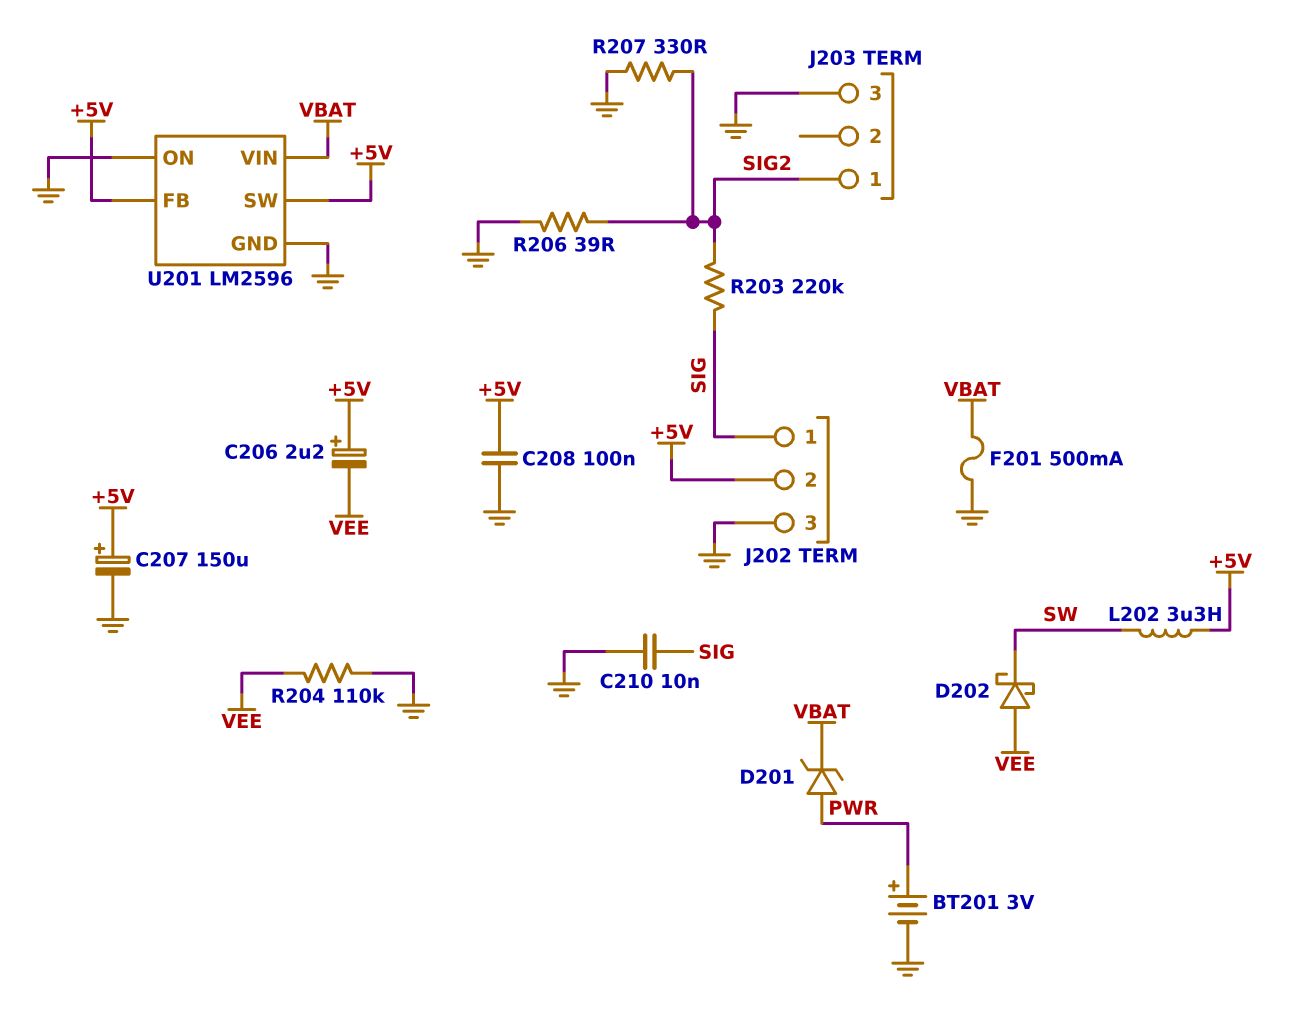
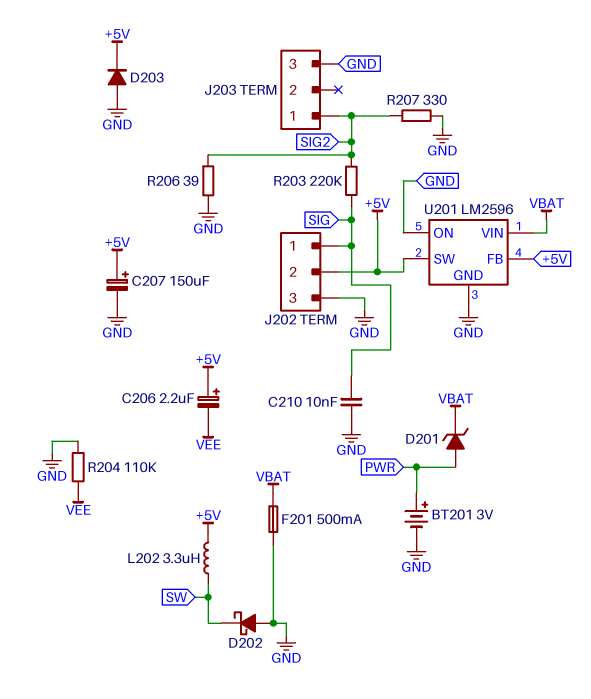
C208: 100nF (+5V, GND) -> none
D202: schottky (A VEE, K SW) -> schottky (A GND, K SW)
D203: none -> diode (A GND, K +5V)

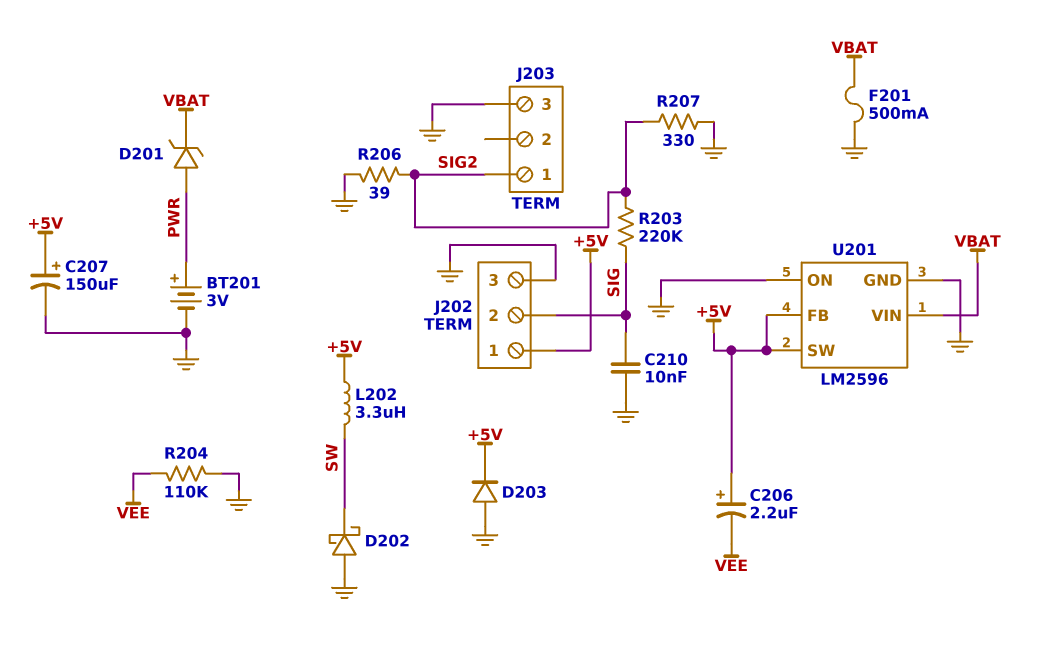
J202 pin 1: SIG -> +5V
J202 pin 2: +5V -> SIG

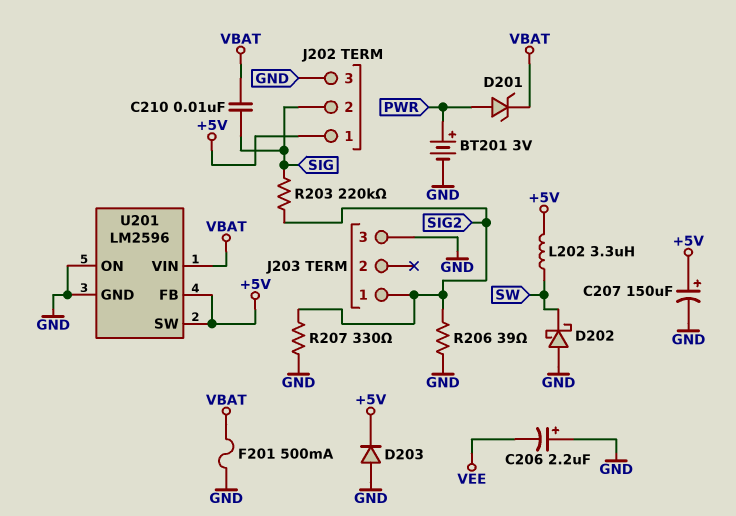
C206: 2.2uF (plus +5V, minus VEE) -> 2.2uF (plus GND, minus VEE)
C210: 10nF (GND, SIG) -> 10nF (SIG, VBAT)
R204: 110k (GND, VEE) -> none

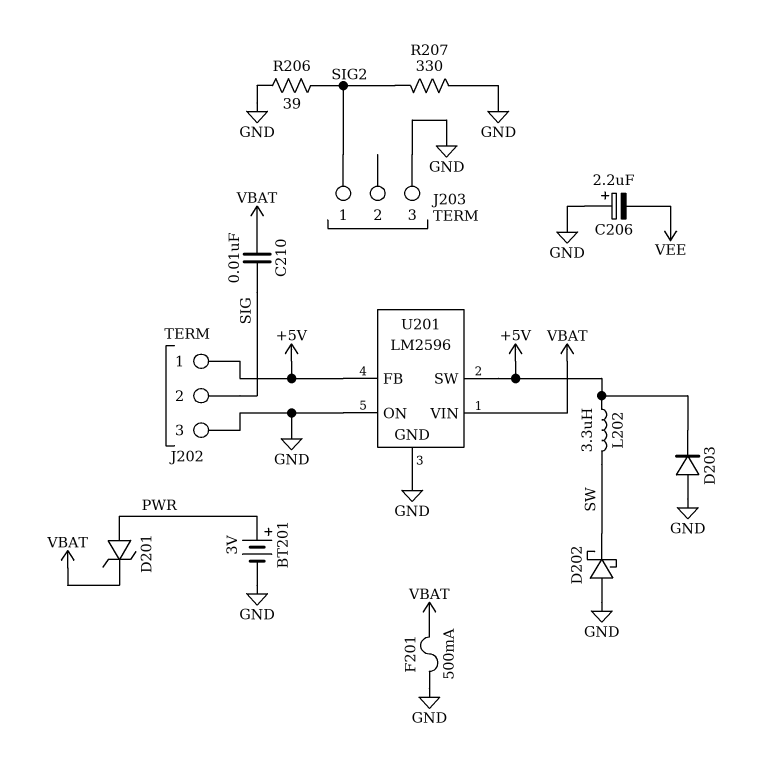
C207: 150uF (plus +5V, minus GND) -> none
R203: 220k (SIG, SIG2) -> none

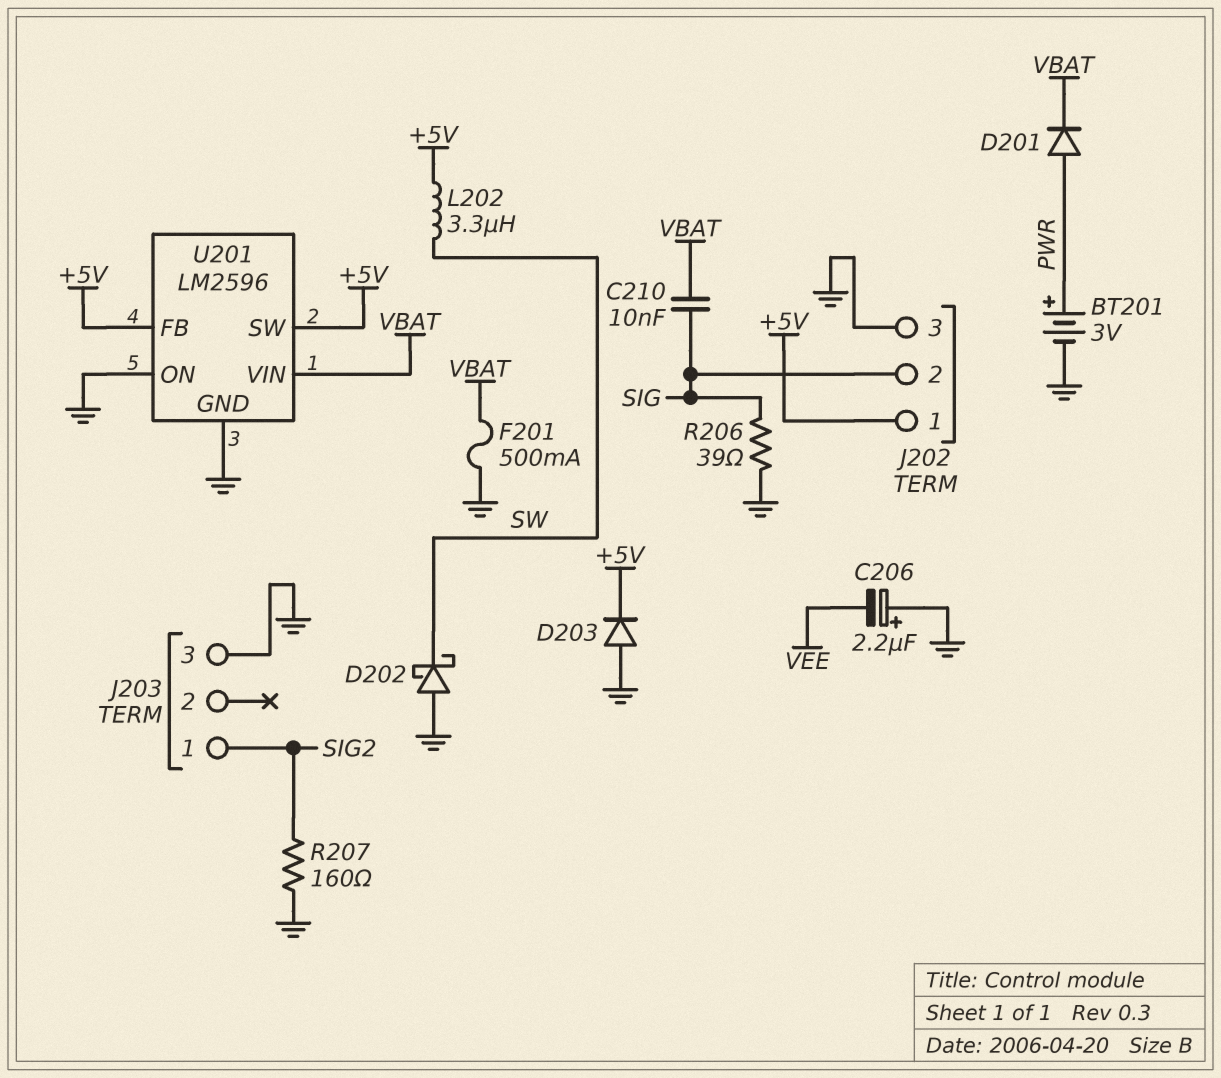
D201: zener (A PWR, K VBAT) -> diode (A PWR, K VBAT)
R206: 39 (GND, SIG2) -> 39 (GND, SIG)
R207: 330 (GND, SIG2) -> 160 (GND, SIG2)

